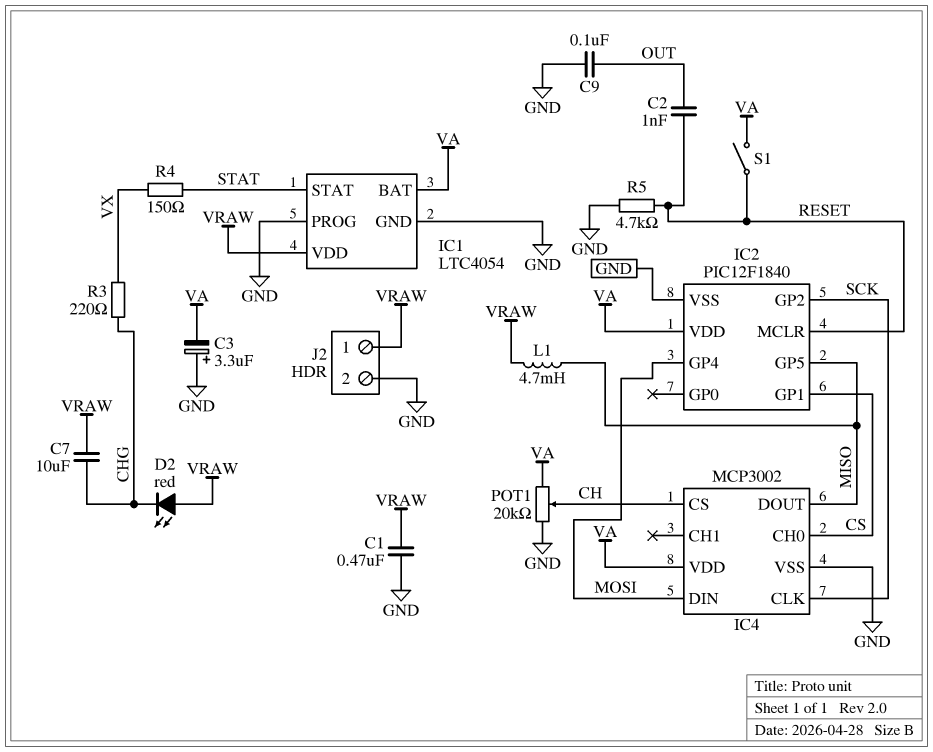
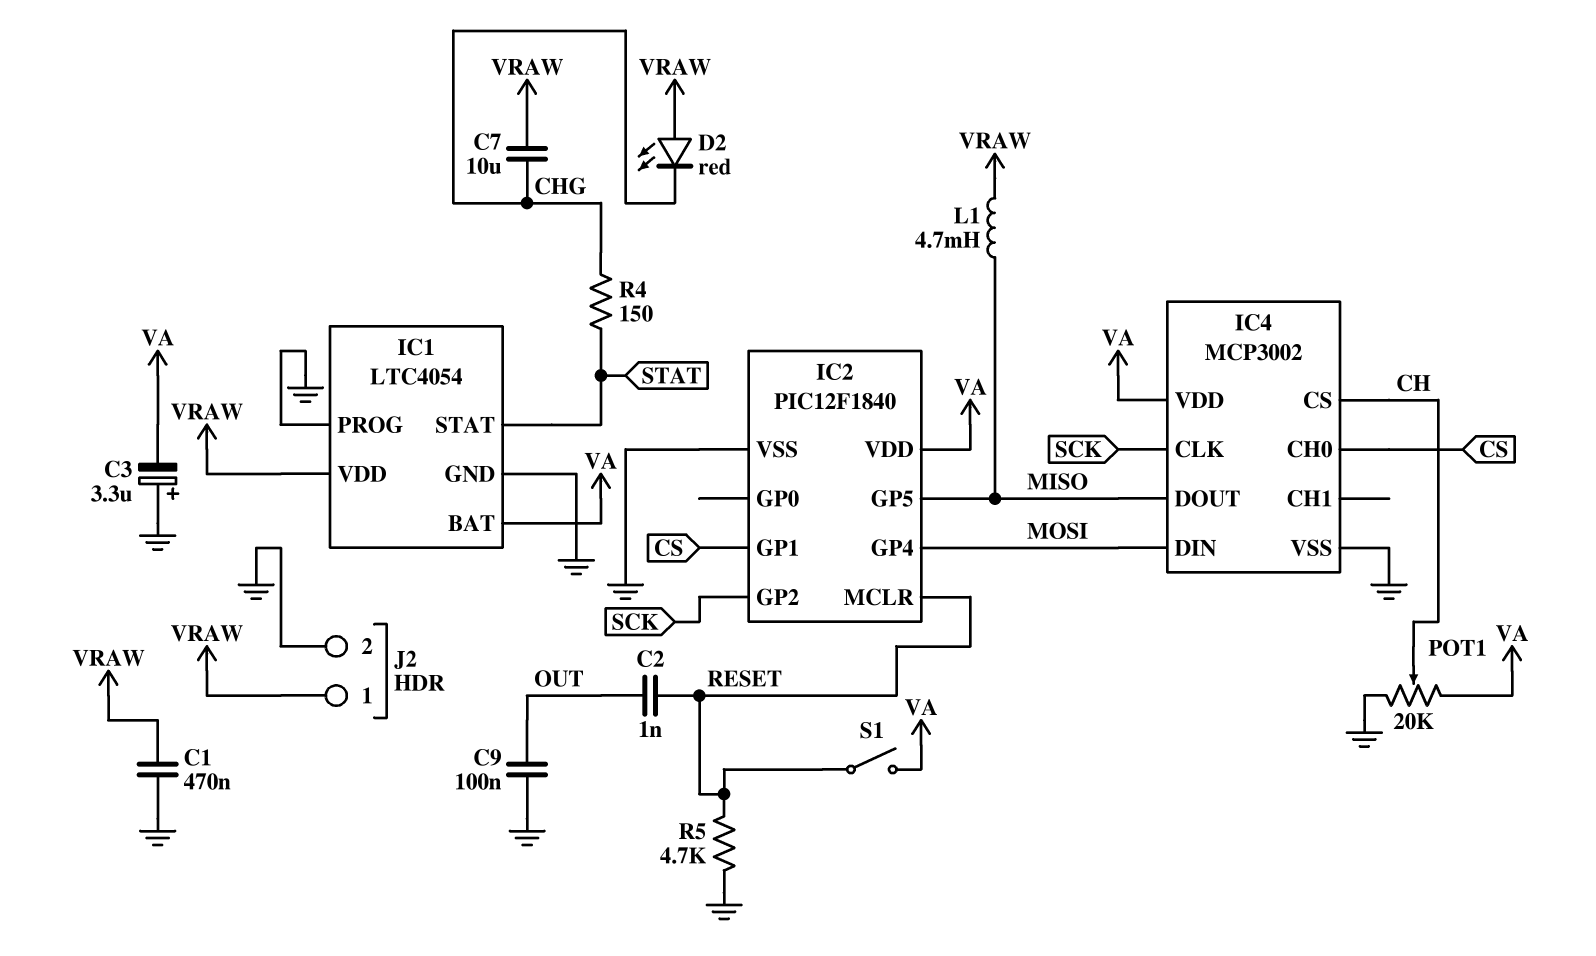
R3: 220 (CHG, VX) -> none
R4: 150 (STAT, VX) -> 150 (CHG, STAT)

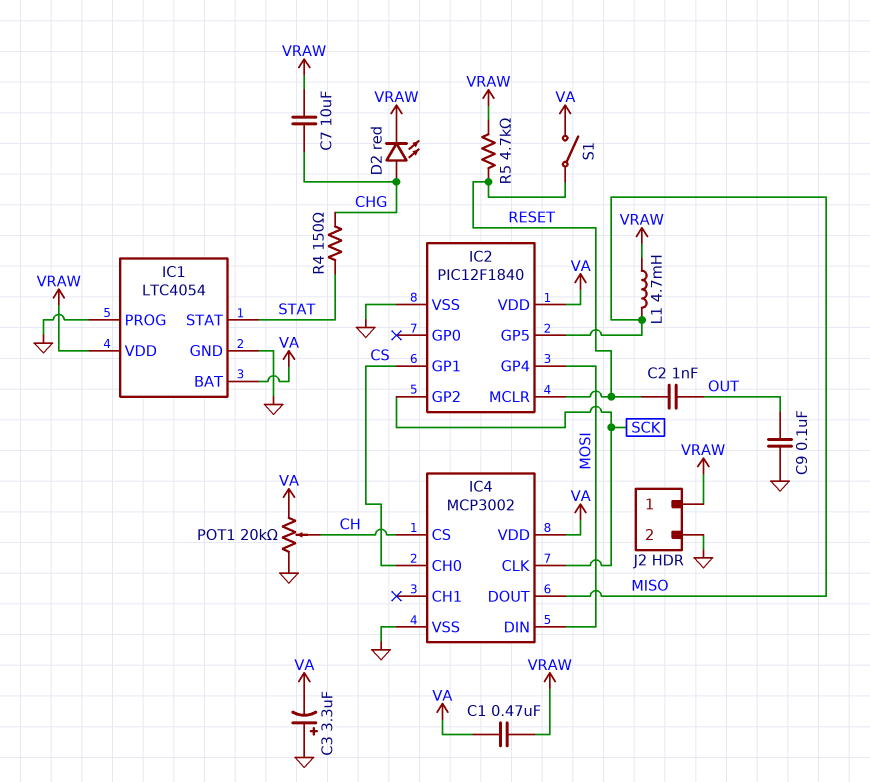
C1: 470nF (GND, VRAW) -> 470nF (VA, VRAW)
D2: LED red (A VRAW, K CHG) -> LED red (A CHG, K VRAW)
R5: 4.7k (GND, RESET) -> 4.7k (RESET, VRAW)

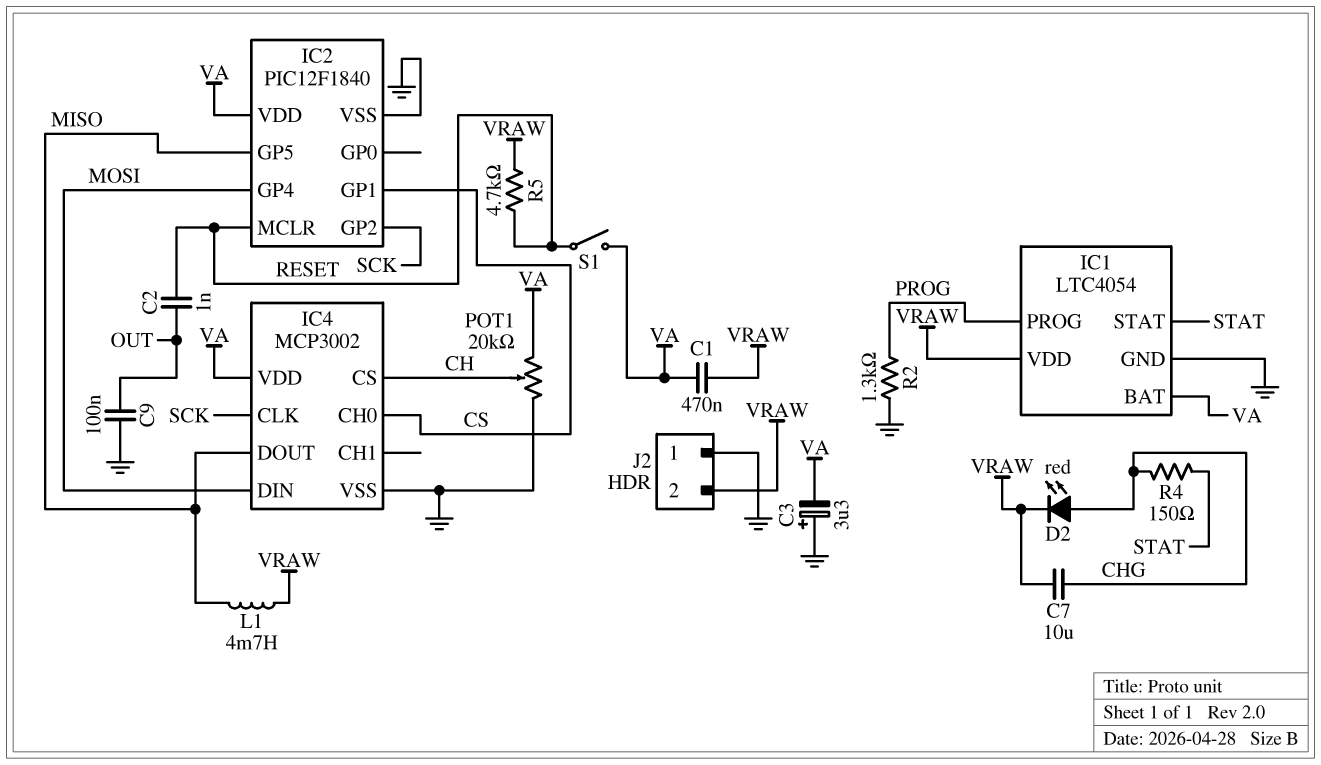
IC1 pin PROG: GND -> PROG
J2 pin 1: VRAW -> GND
J2 pin 2: GND -> VRAW
R2: none -> 1.3k (GND, PROG)

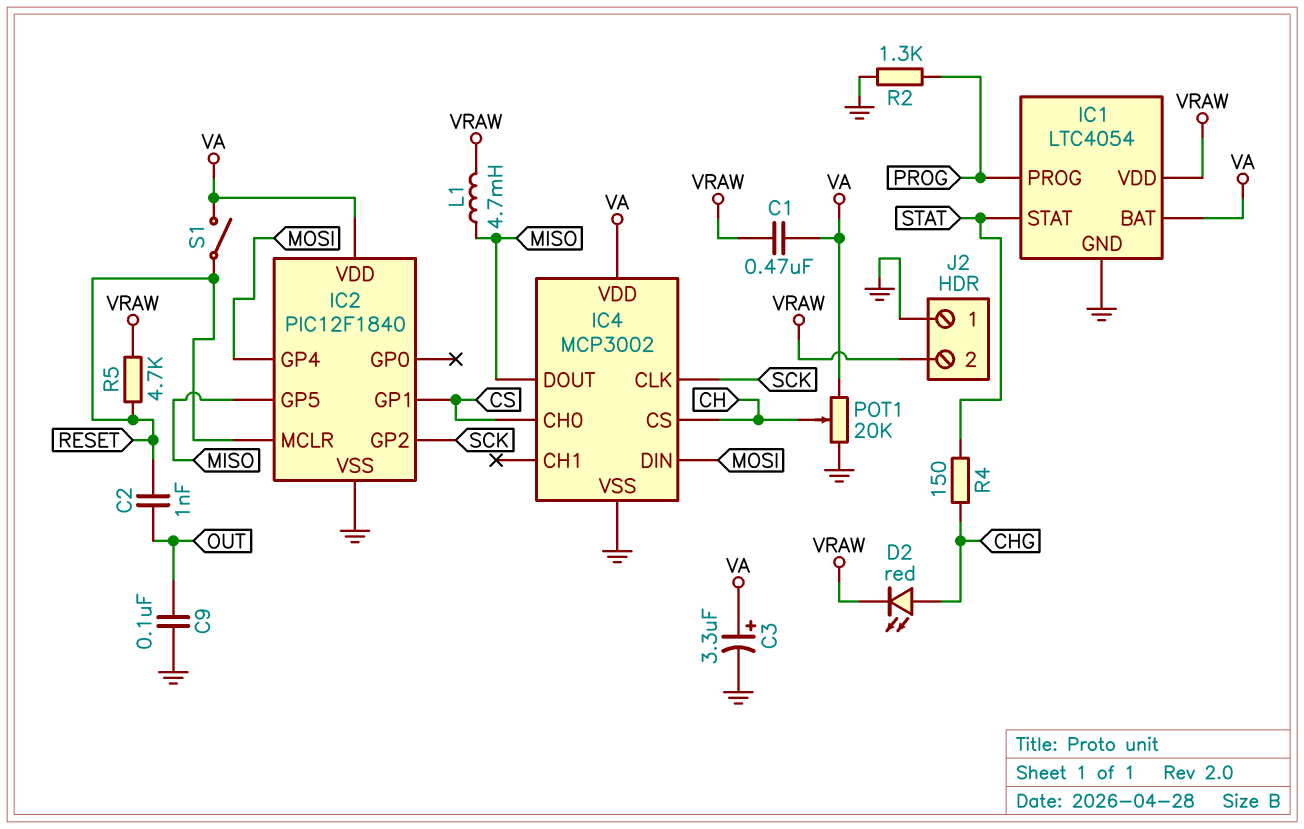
C3: 3.3uF (plus GND, minus VA) -> 3.3uF (plus VA, minus GND)
C7: 10uF (CHG, VRAW) -> none

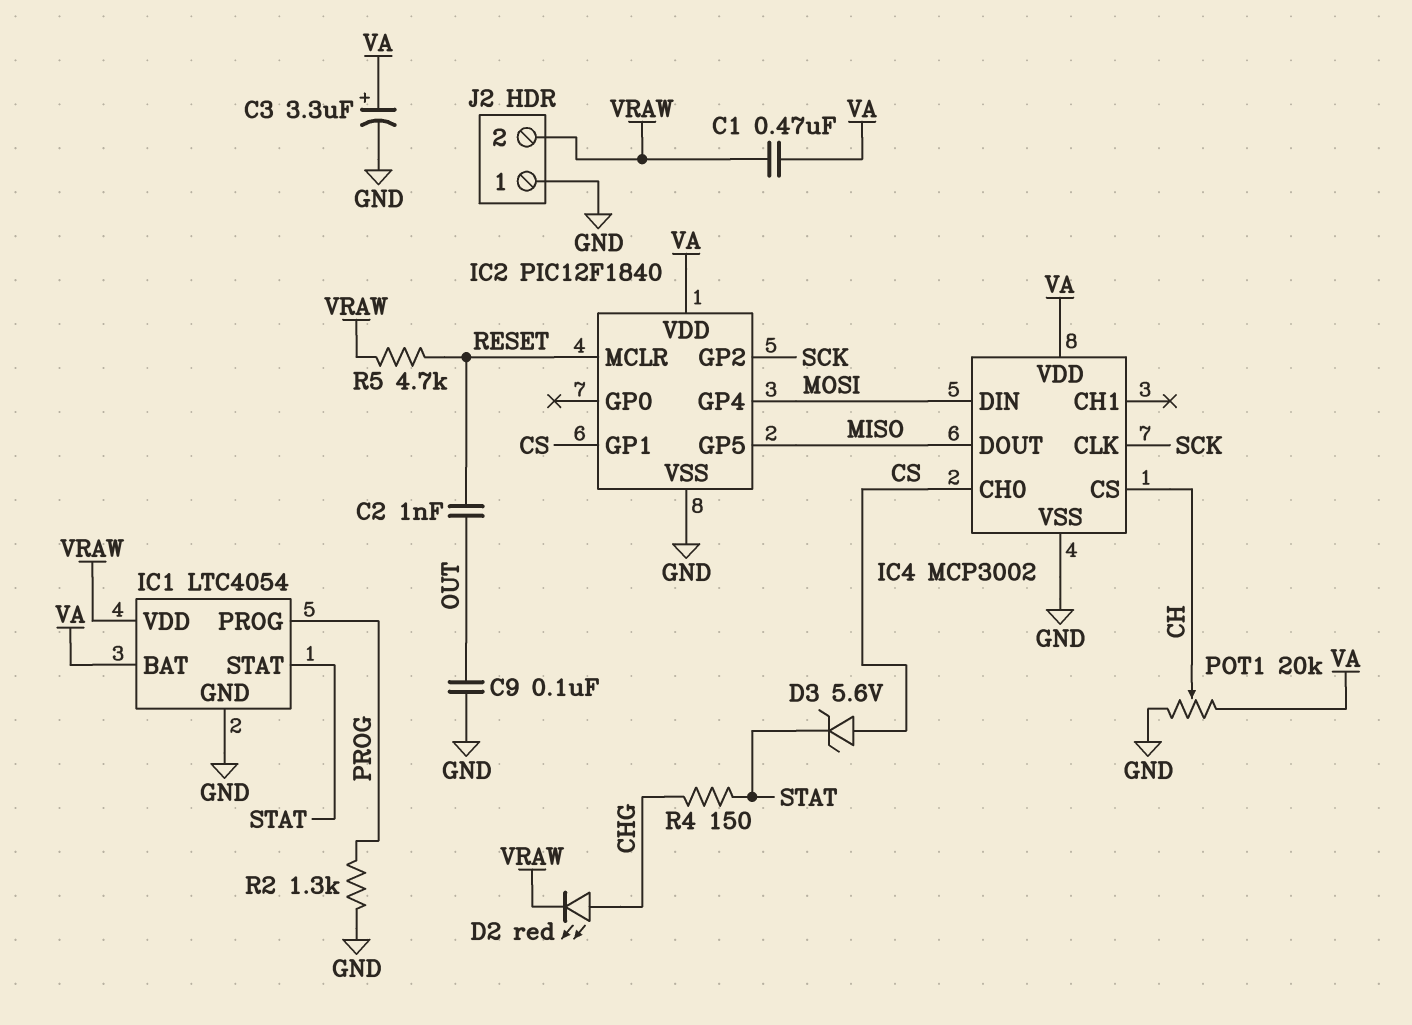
D3: none -> zener 5.6V (A CS, K STAT)
L1: 4.7mH (MISO, VRAW) -> none
S1: switch (RESET, VA) -> none

